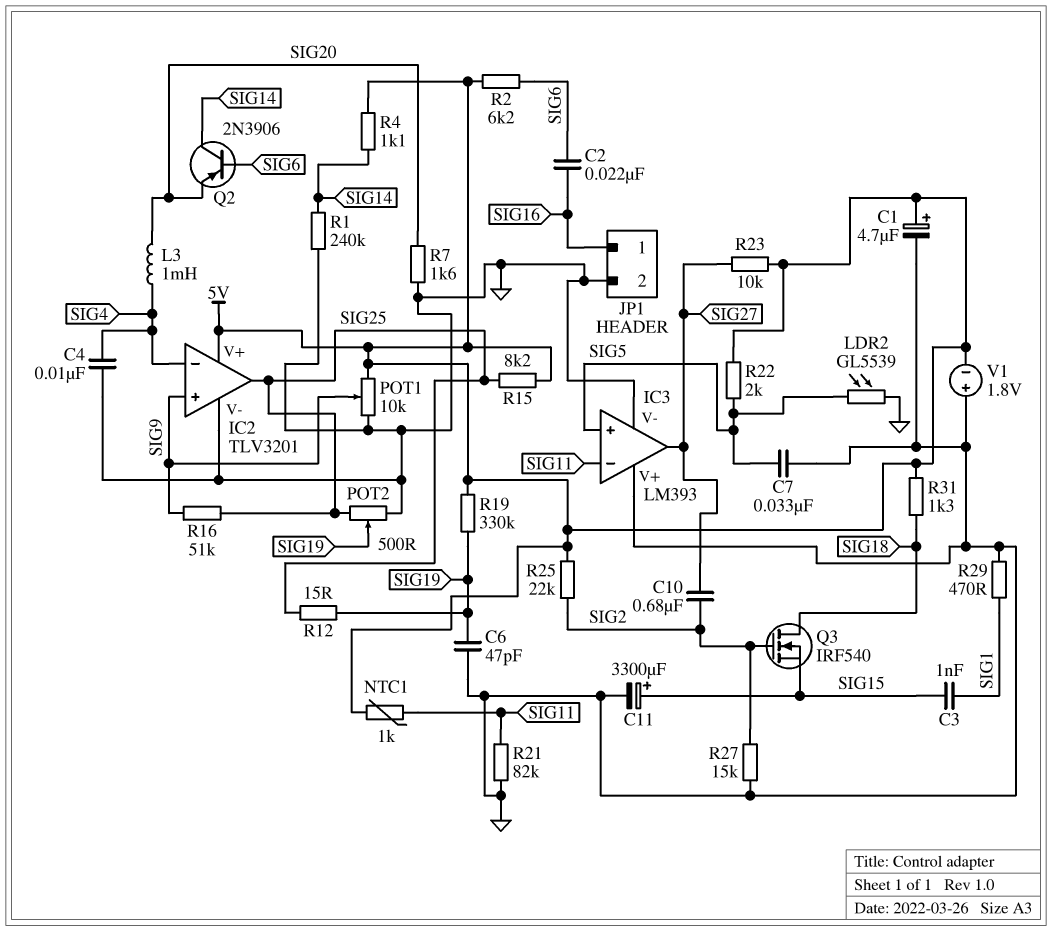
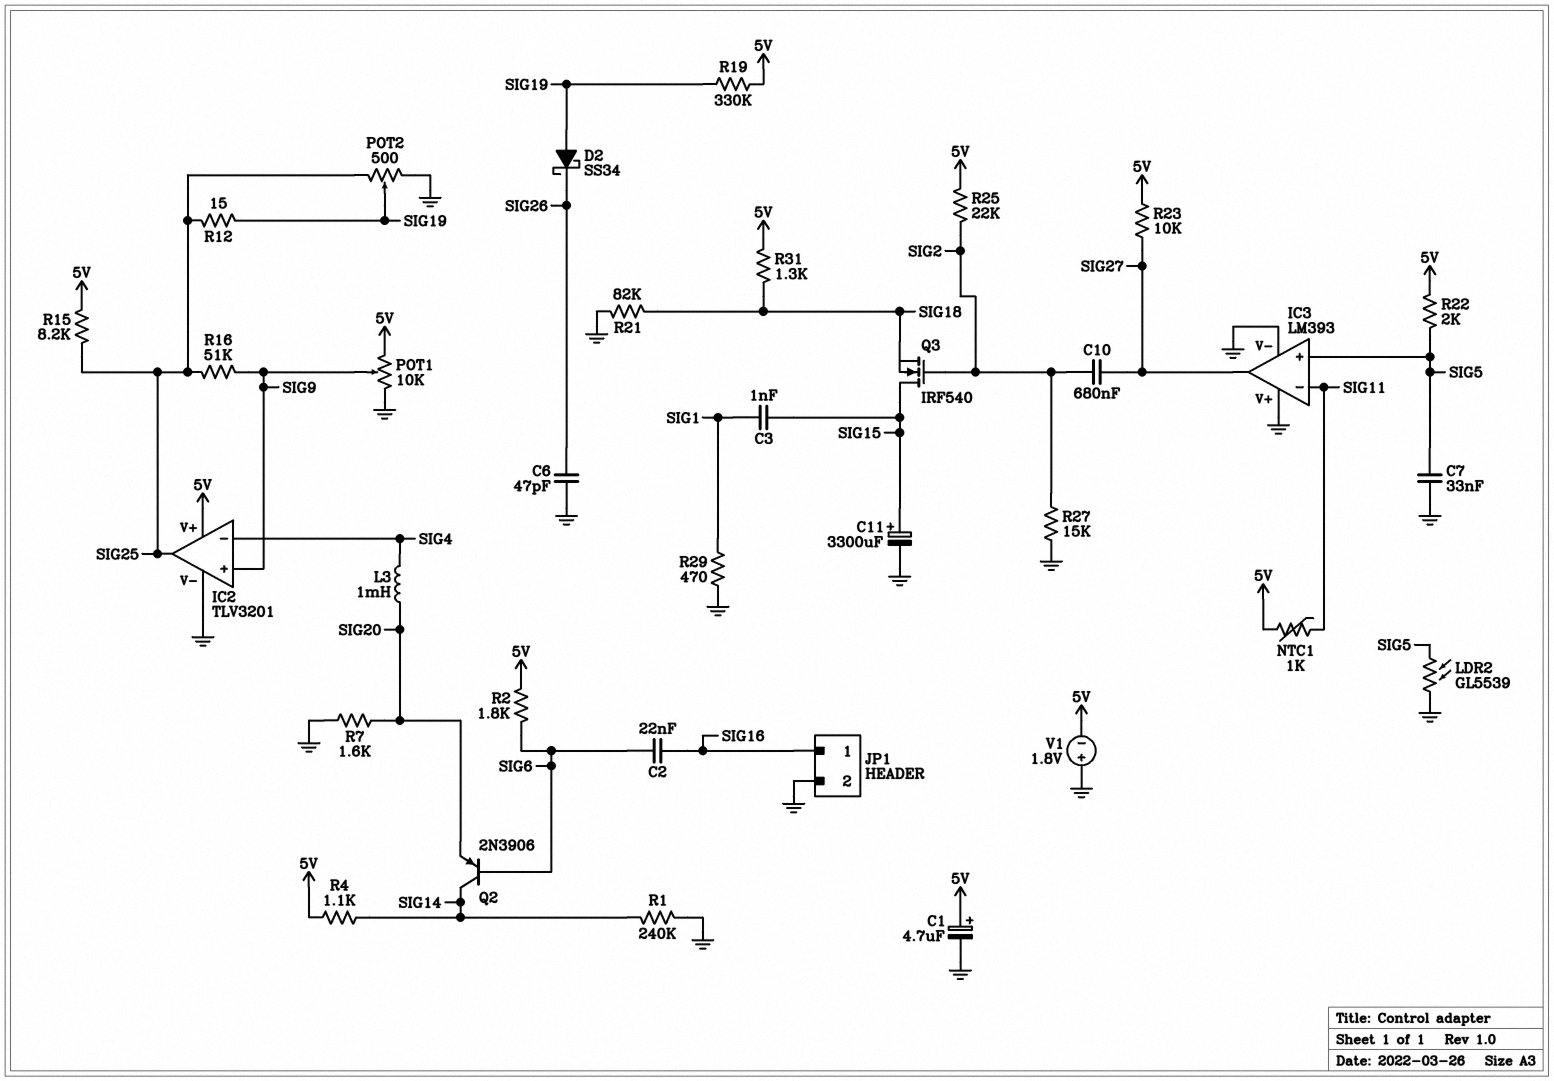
C4: 10nF (GND, SIG4) -> none
C6: 47pF (GND, SIG19) -> 47pF (GND, SIG26)
D2: none -> schottky SS34 (A SIG19, K SIG26)
Q3: NMOS IRF540 (G SIG2, D SIG18, S SIG15) -> NMOS IRF540 (G SIG2, D SIG15, S SIG18)
R2: 6.2k (5V, SIG6) -> 1.8k (5V, SIG6)
R21: 82k (GND, SIG11) -> 82k (GND, SIG18)

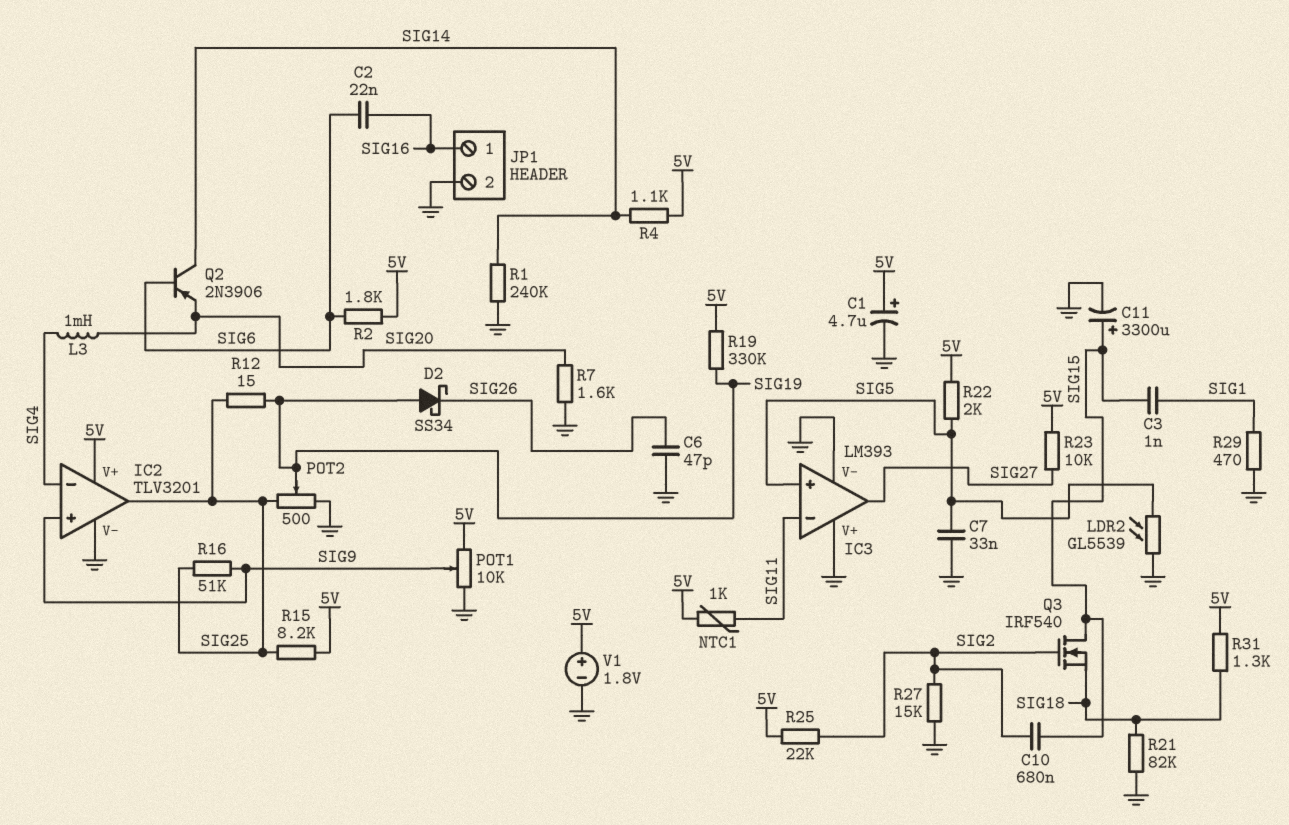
C10: 680nF (SIG2, SIG27) -> 680nF (SIG2, SIG15)
V1: 1.8V (plus GND, minus 5V) -> 1.8V (plus 5V, minus GND)

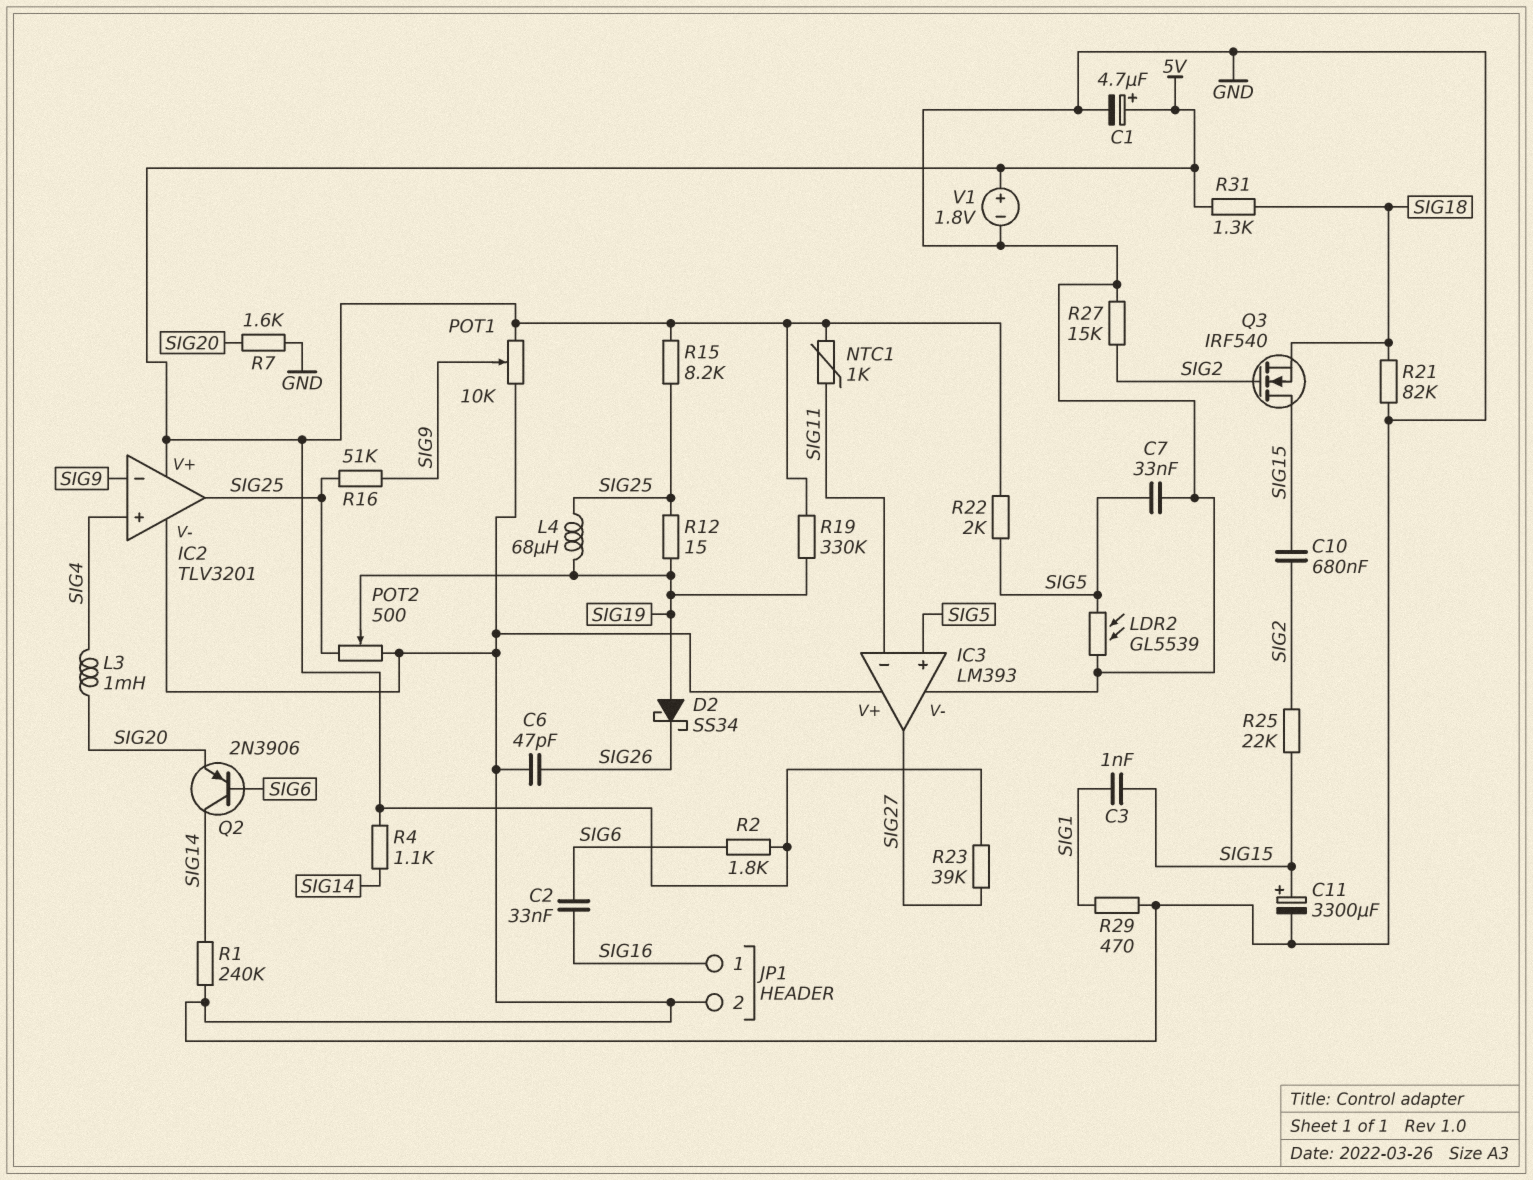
C2: 22nF (SIG6, SIG16) -> 33nF (SIG6, SIG16)
IC2 pin in+: SIG9 -> SIG4
IC2 pin in-: SIG4 -> SIG9
L4: none -> 68uH (SIG19, SIG25)
R23: 10k (5V, SIG27) -> 39k (5V, SIG27)
R25: 22k (5V, SIG2) -> 22k (SIG2, SIG15)

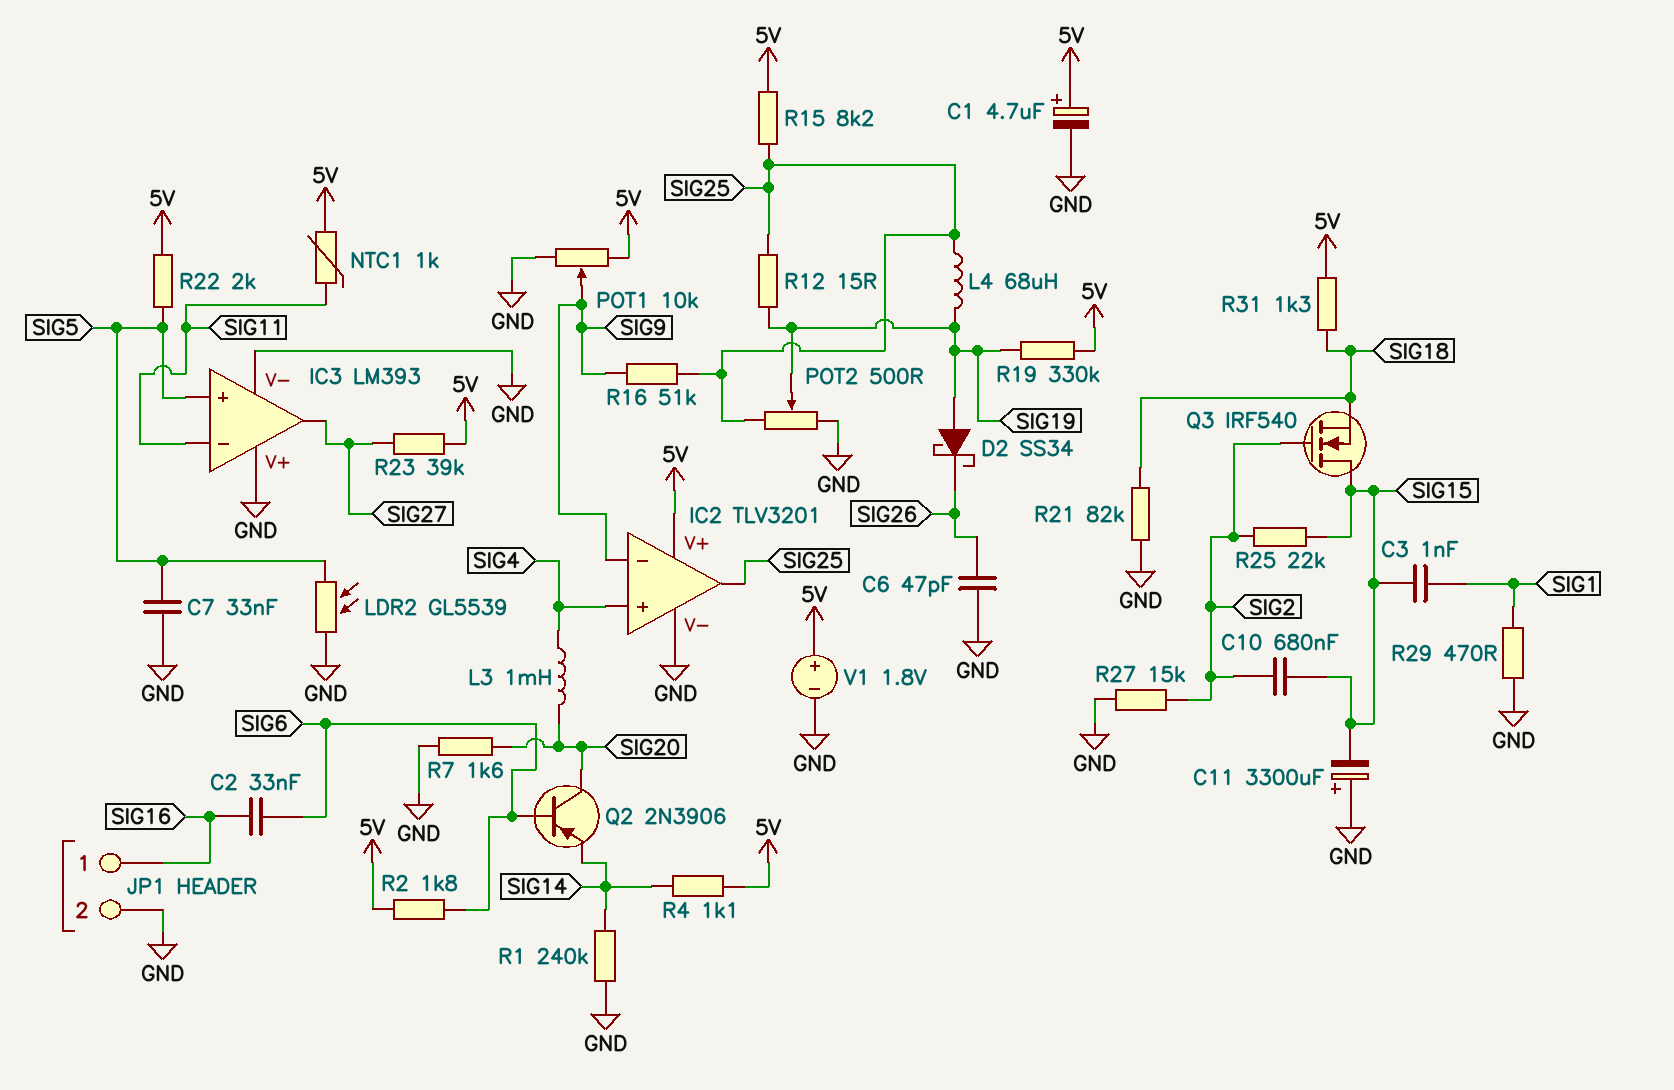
C11: 3300uF (plus SIG15, minus GND) -> 3300uF (plus GND, minus SIG15)
Q2: PNP 2N3906 (B SIG6, C SIG14, E SIG20) -> PNP 2N3906 (B SIG6, C SIG20, E SIG14)

